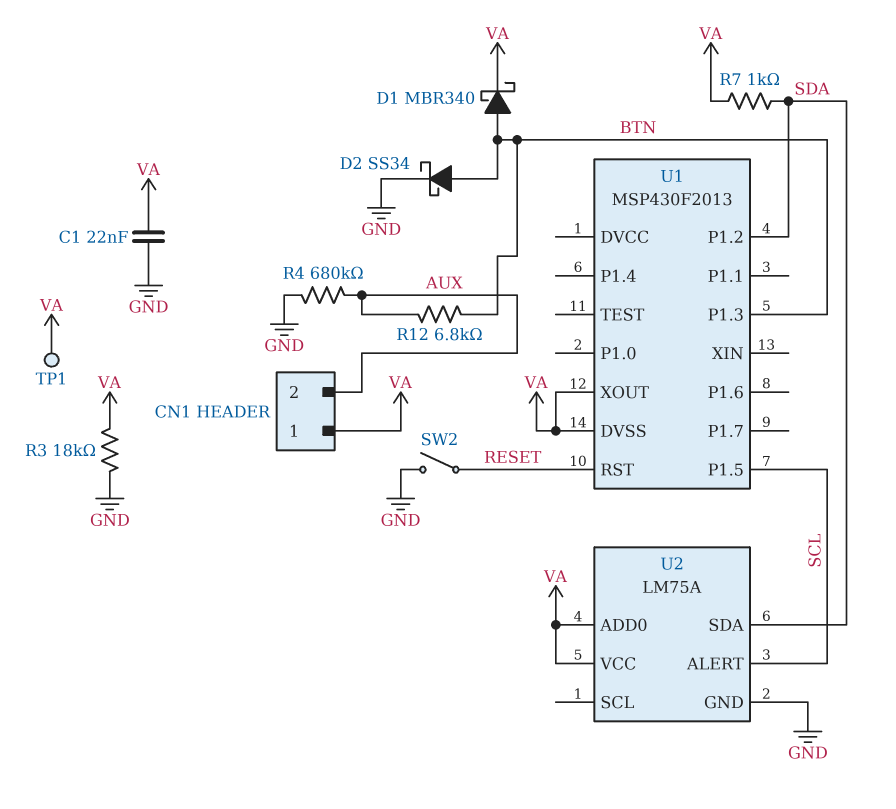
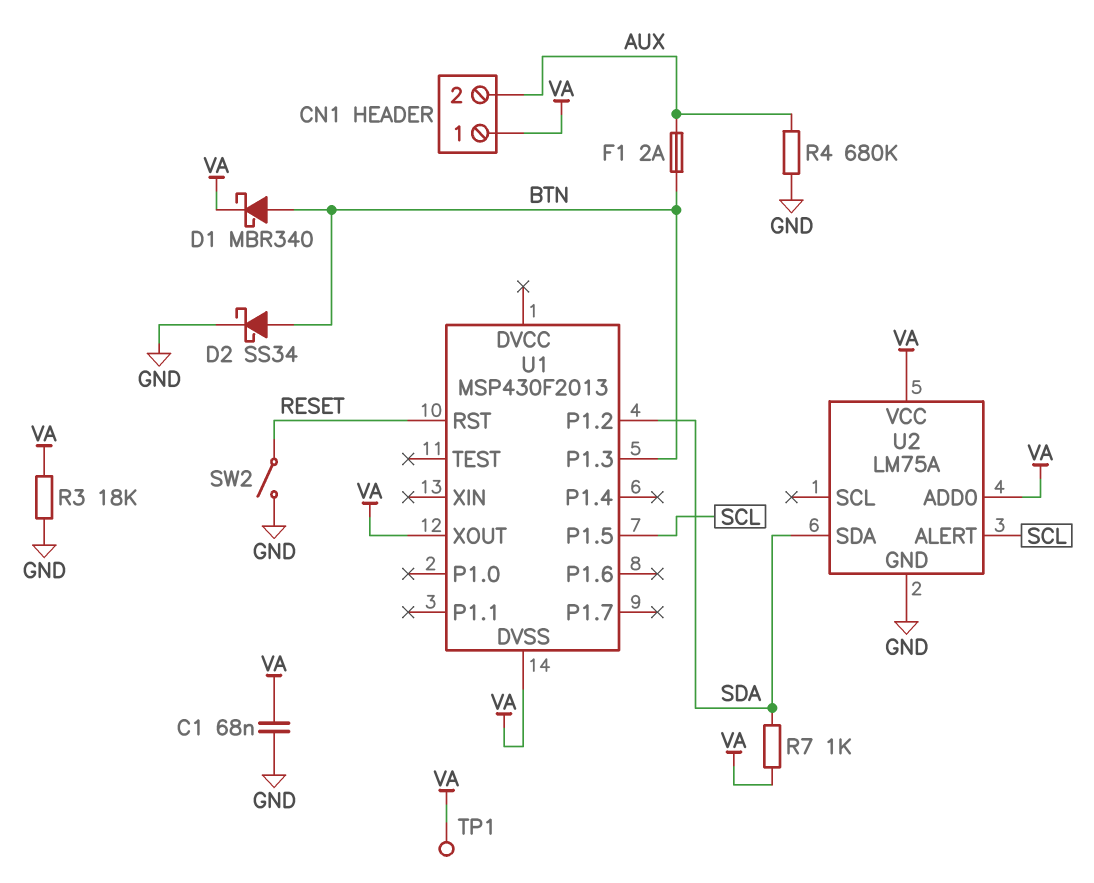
C1: 22nF (GND, VA) -> 68nF (GND, VA)
F1: none -> 2A (AUX, BTN)
R12: 6.8k (AUX, BTN) -> none

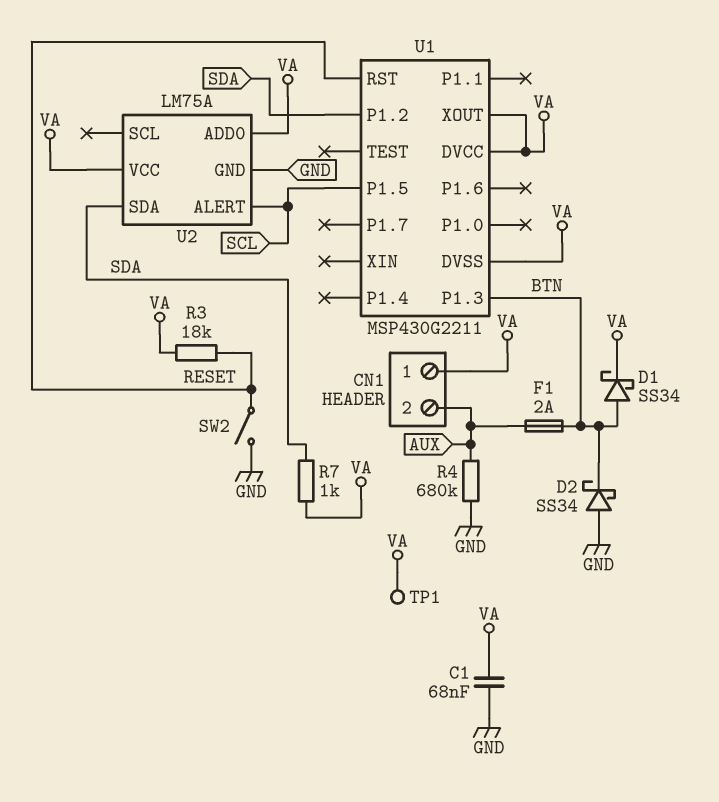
D1: schottky MBR340 (A BTN, K VA) -> schottky SS34 (A BTN, K VA)
D2: schottky SS34 (A BTN, K GND) -> schottky SS34 (A GND, K BTN)
R3: 18k (GND, VA) -> 18k (RESET, VA)
U1: MSP430F2013 -> MSP430G2211
U1 pin DVCC: none -> VA

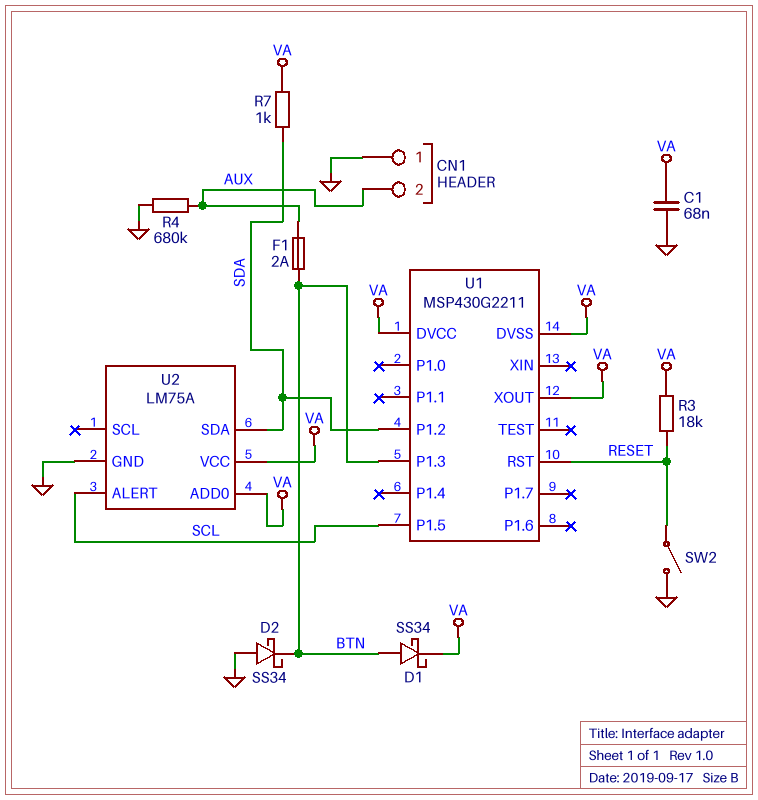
CN1 pin 1: VA -> GND
TP1: test point (VA) -> none

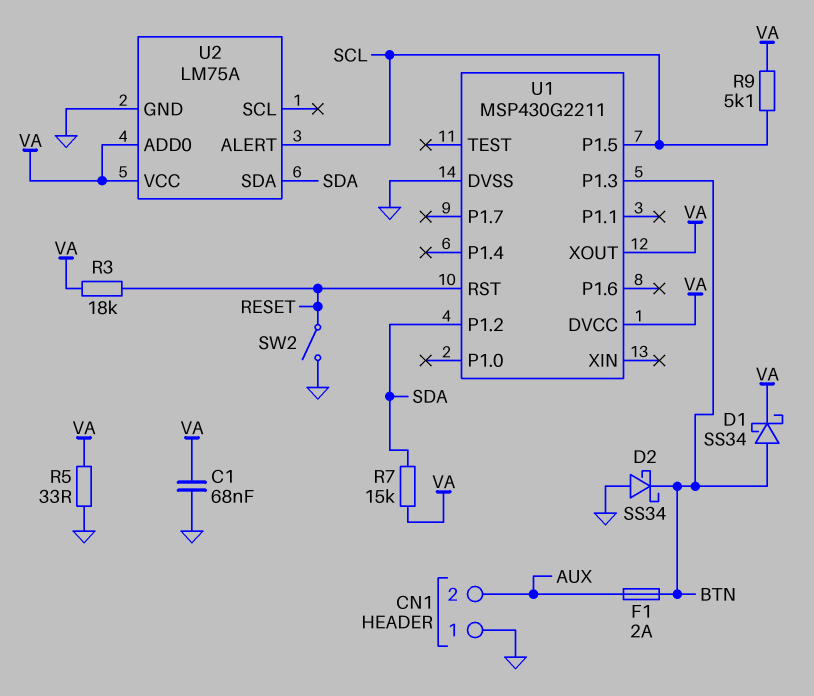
R4: 680k (AUX, GND) -> none
R5: none -> 33 (GND, VA)
R7: 1k (SDA, VA) -> 15k (SDA, VA)
R9: none -> 5.1k (SCL, VA)
U1 pin DVSS: VA -> GND

